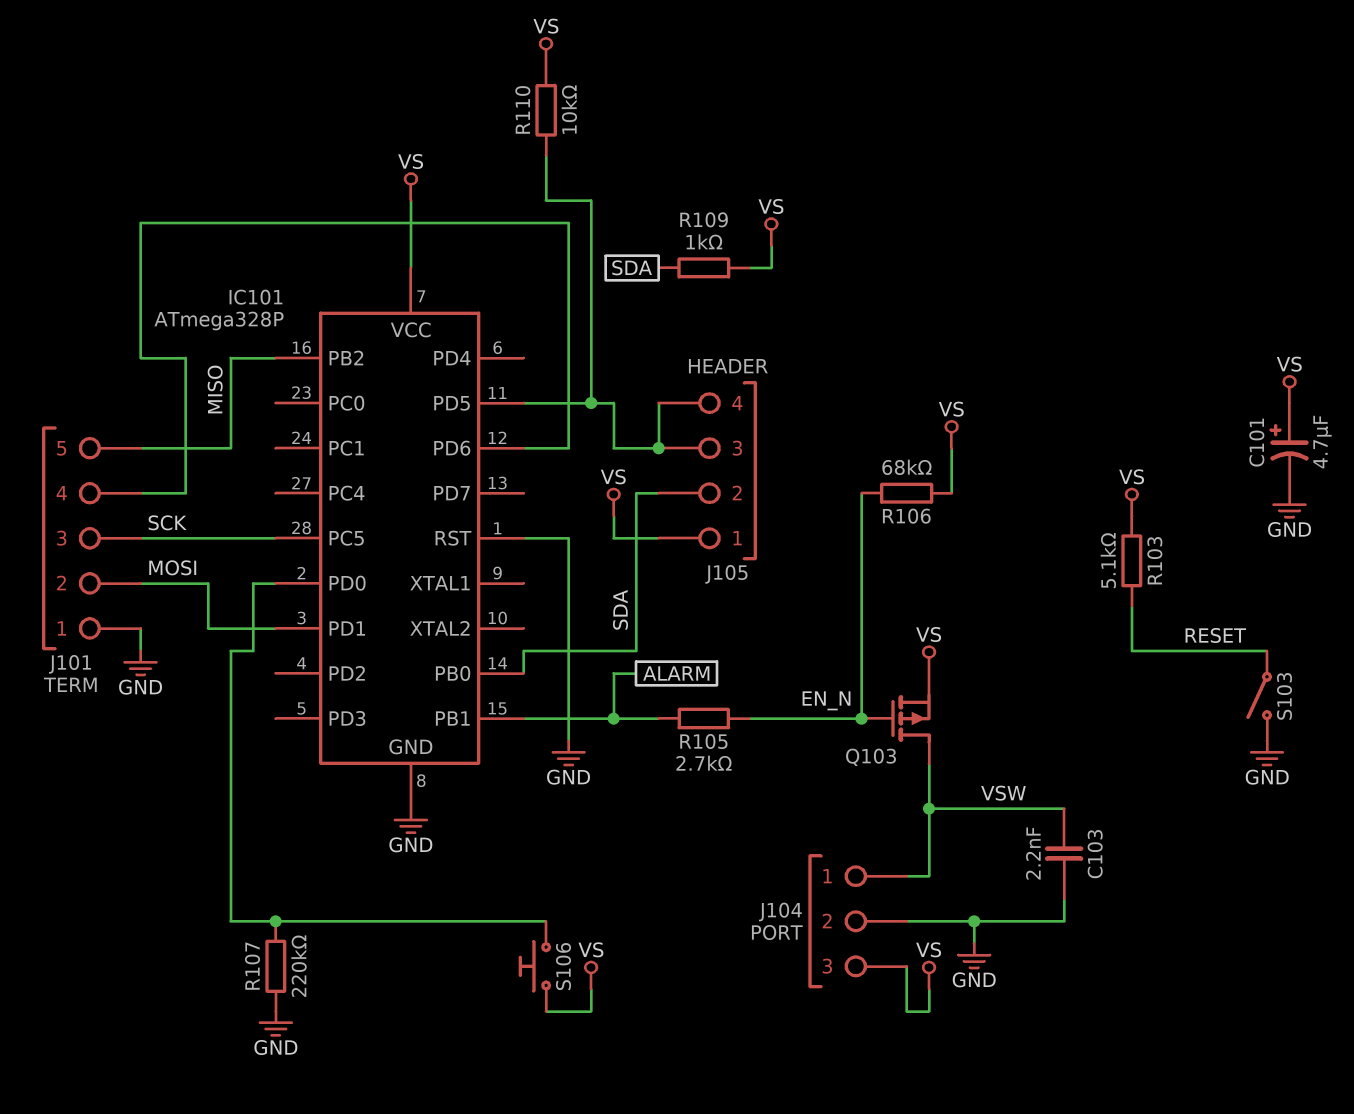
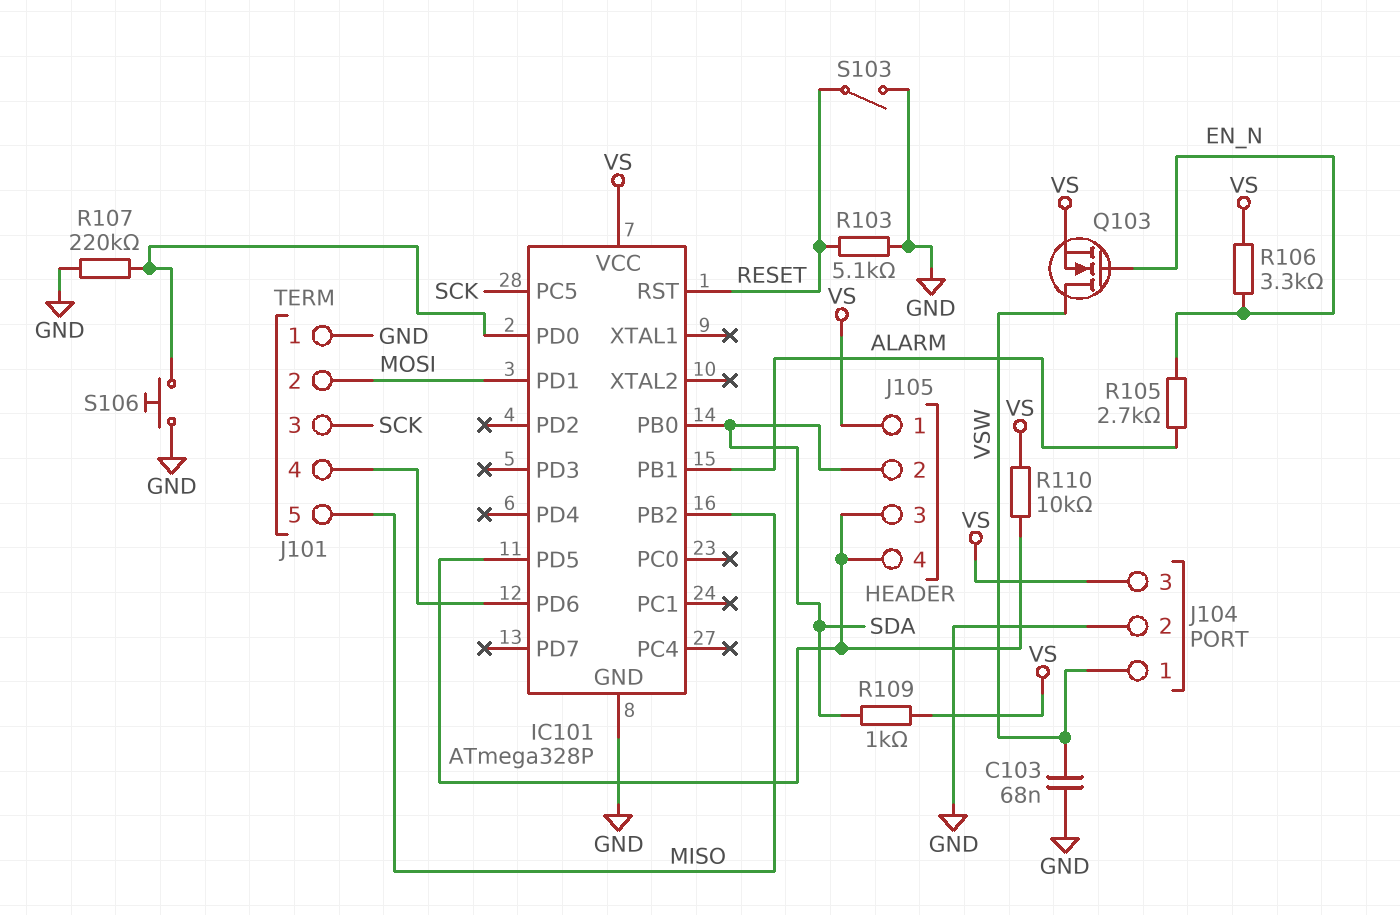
C101: 4.7uF (plus VS, minus GND) -> none
C103: 2.2nF (GND, VSW) -> 68nF (GND, VSW)
IC101 pin RST: GND -> RESET
Q103: PMOS (G EN_N, D VSW, S VS) -> NMOS (G EN_N, D VSW, S VS)
R103: 5.1k (RESET, VS) -> 5.1k (GND, RESET)
R106: 68k (EN_N, VS) -> 3.3k (EN_N, VS)
S106: button (IC101/PD0, VS) -> button (GND, IC101/PD0)

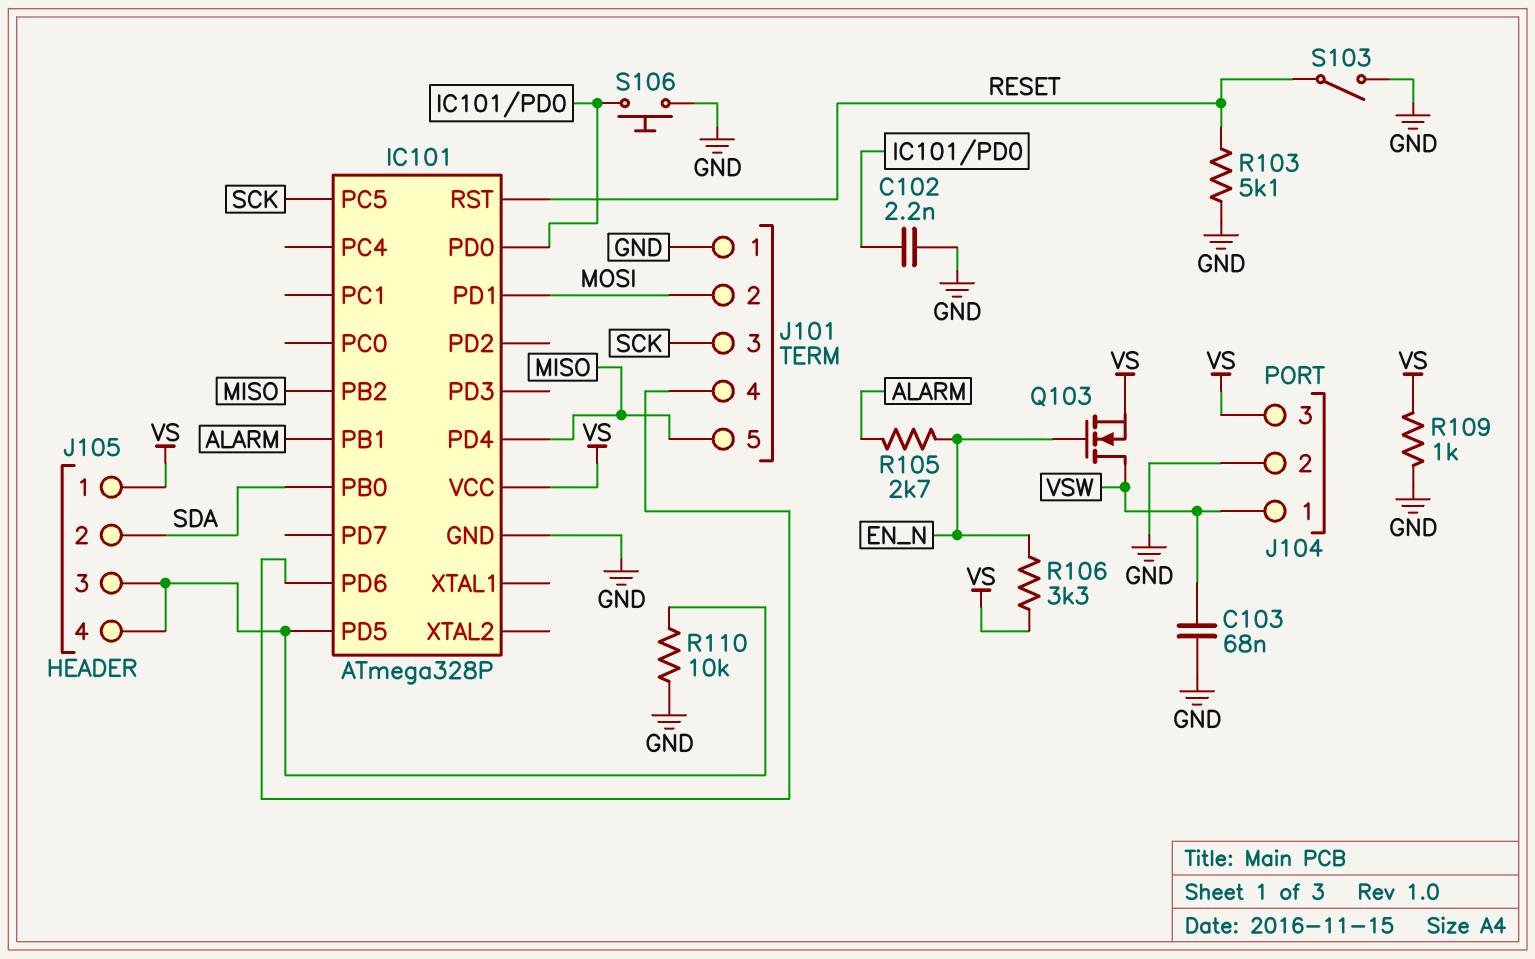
C102: none -> 2.2nF (GND, IC101/PD0)
IC101 pin PD4: none -> MISO
R107: 220k (GND, IC101/PD0) -> none
R109: 1k (SDA, VS) -> 1k (GND, VS)
R110: 10k (IC101/PD5, VS) -> 10k (GND, IC101/PD5)

